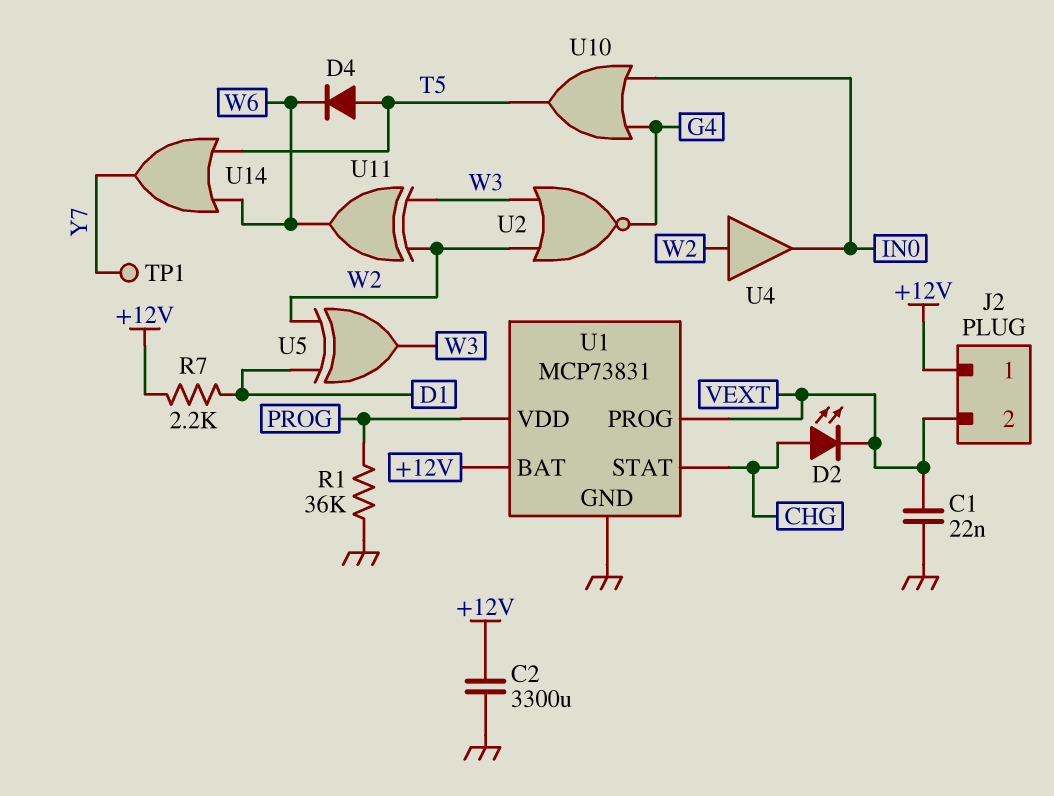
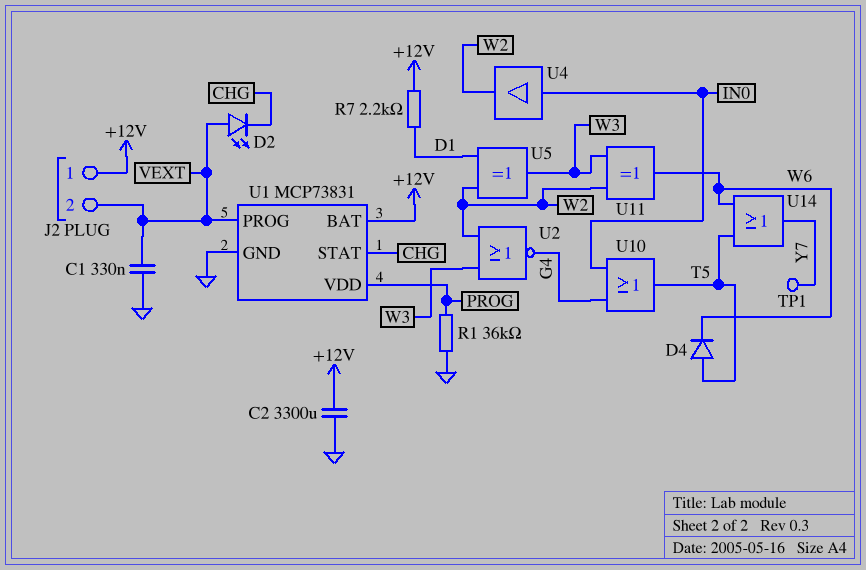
C1: 22nF (GND, VEXT) -> 330nF (GND, VEXT)
D2: LED (A CHG, K VEXT) -> LED (A VEXT, K CHG)
U4: buffer (in W2, out IN0) -> buffer (in IN0, out W2)

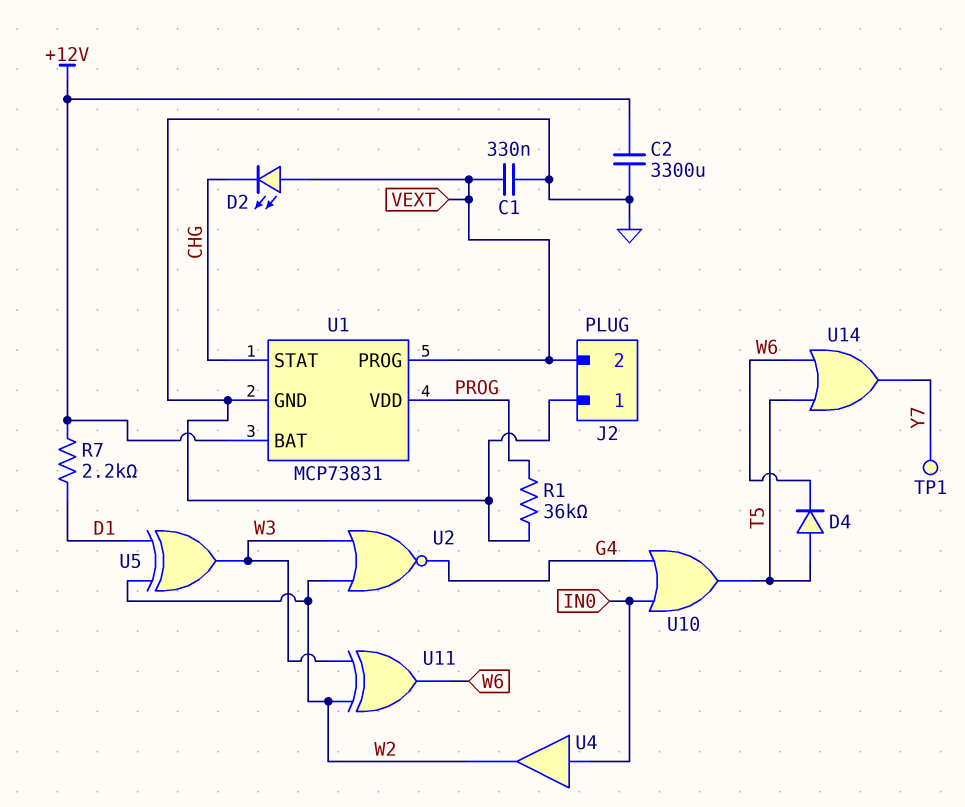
J2 pin 1: +12V -> GND

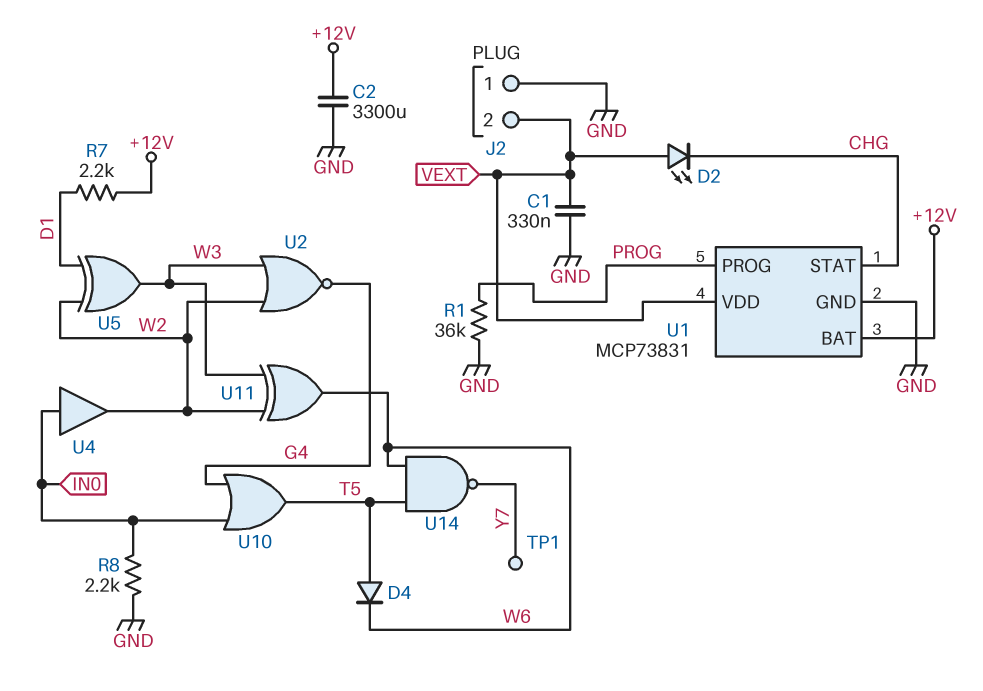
R8: none -> 2.2k (GND, IN0)
U1 pin PROG: VEXT -> PROG
U1 pin VDD: PROG -> VEXT
U14: OR (in T5, in W6, out Y7) -> NAND (in T5, in W6, out Y7)

